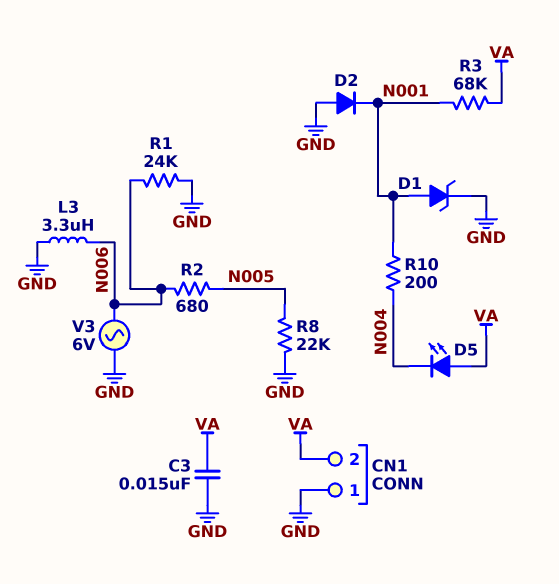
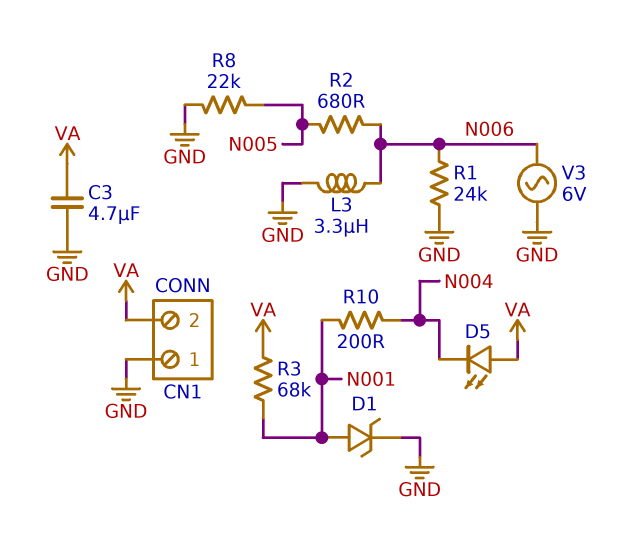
C3: 15nF (GND, VA) -> 4.7uF (GND, VA)
D2: diode (A GND, K N001) -> none

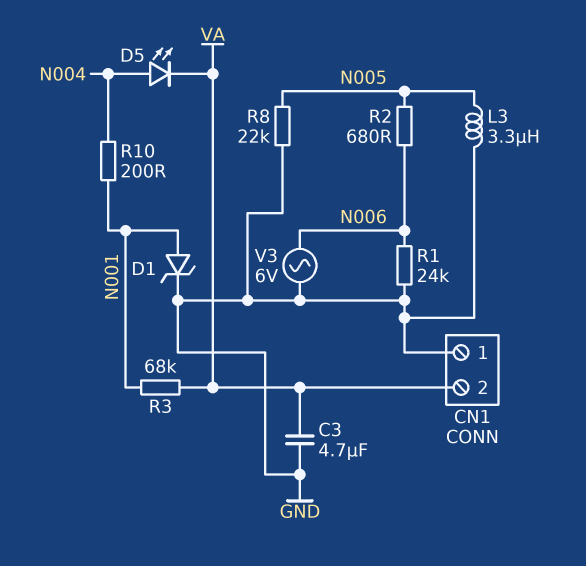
D5: LED (A VA, K N004) -> LED (A N004, K VA)
L3: 3.3uH (GND, N006) -> 3.3uH (GND, N005)

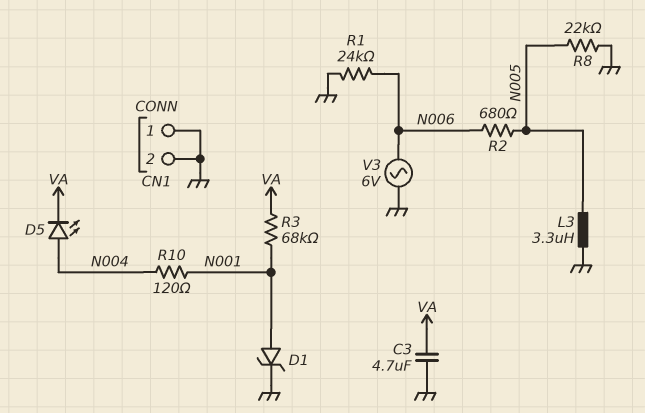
CN1 pin 2: VA -> GND
R10: 200 (N001, N004) -> 120 (N001, N004)

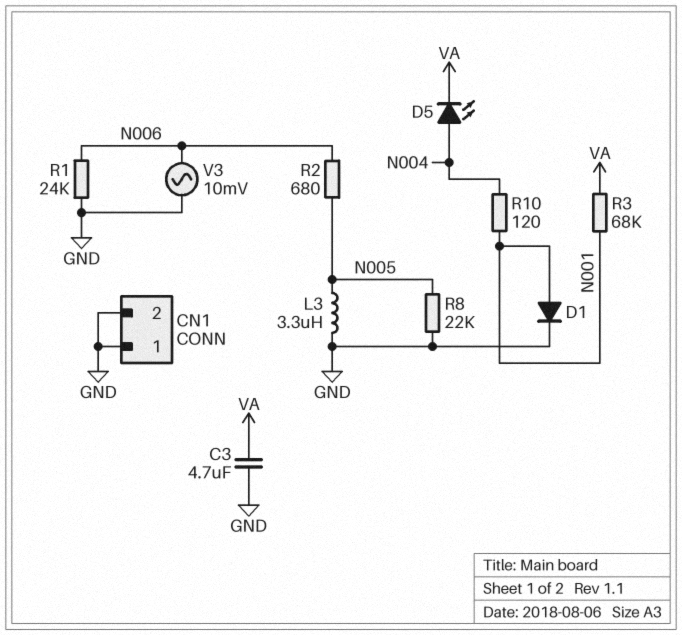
D1: zener (A N001, K GND) -> diode (A N001, K GND)
V3: AC 6V (GND, N006) -> AC 10mV (GND, N006)

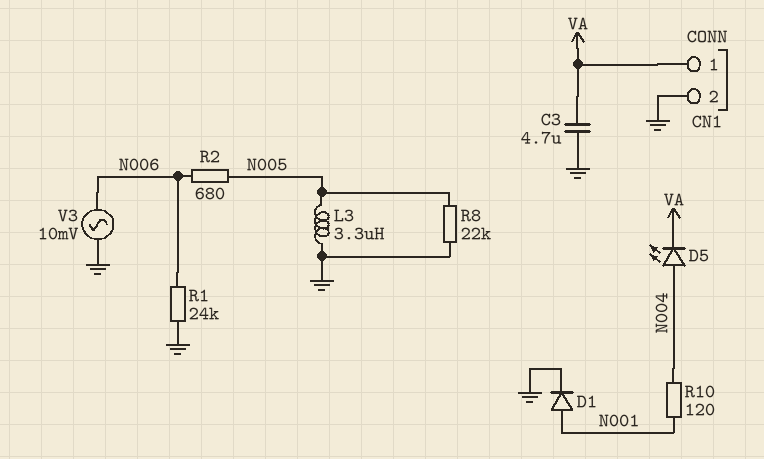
CN1 pin 1: GND -> VA
R3: 68k (N001, VA) -> none

